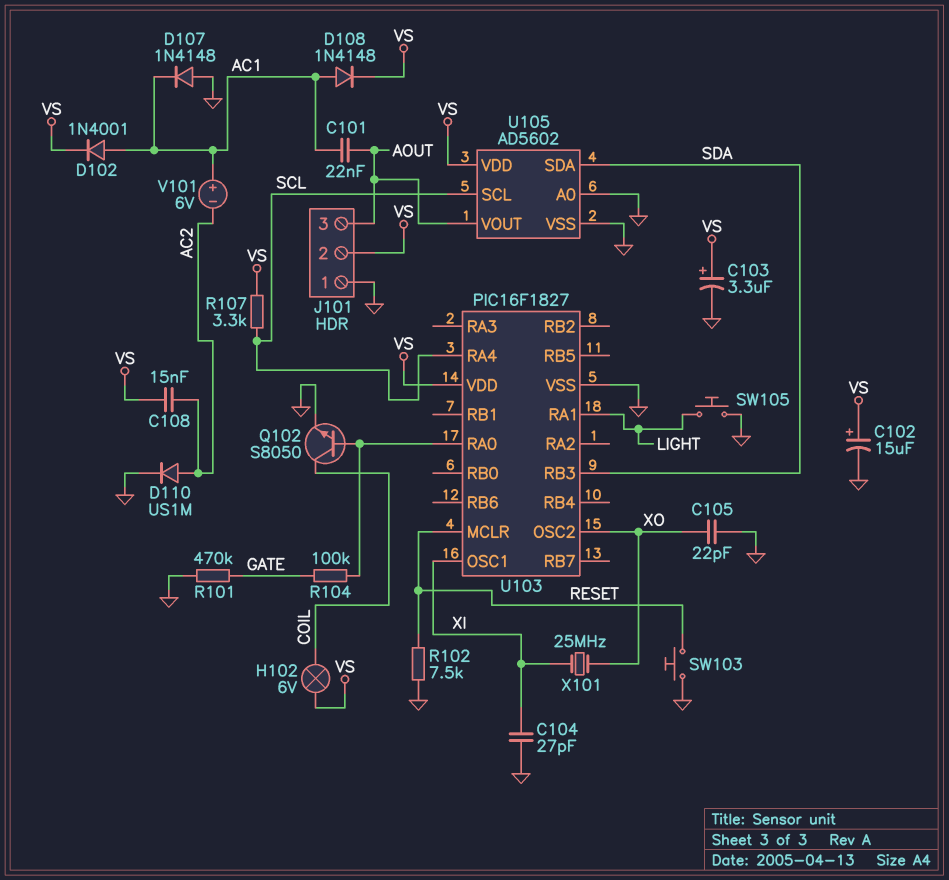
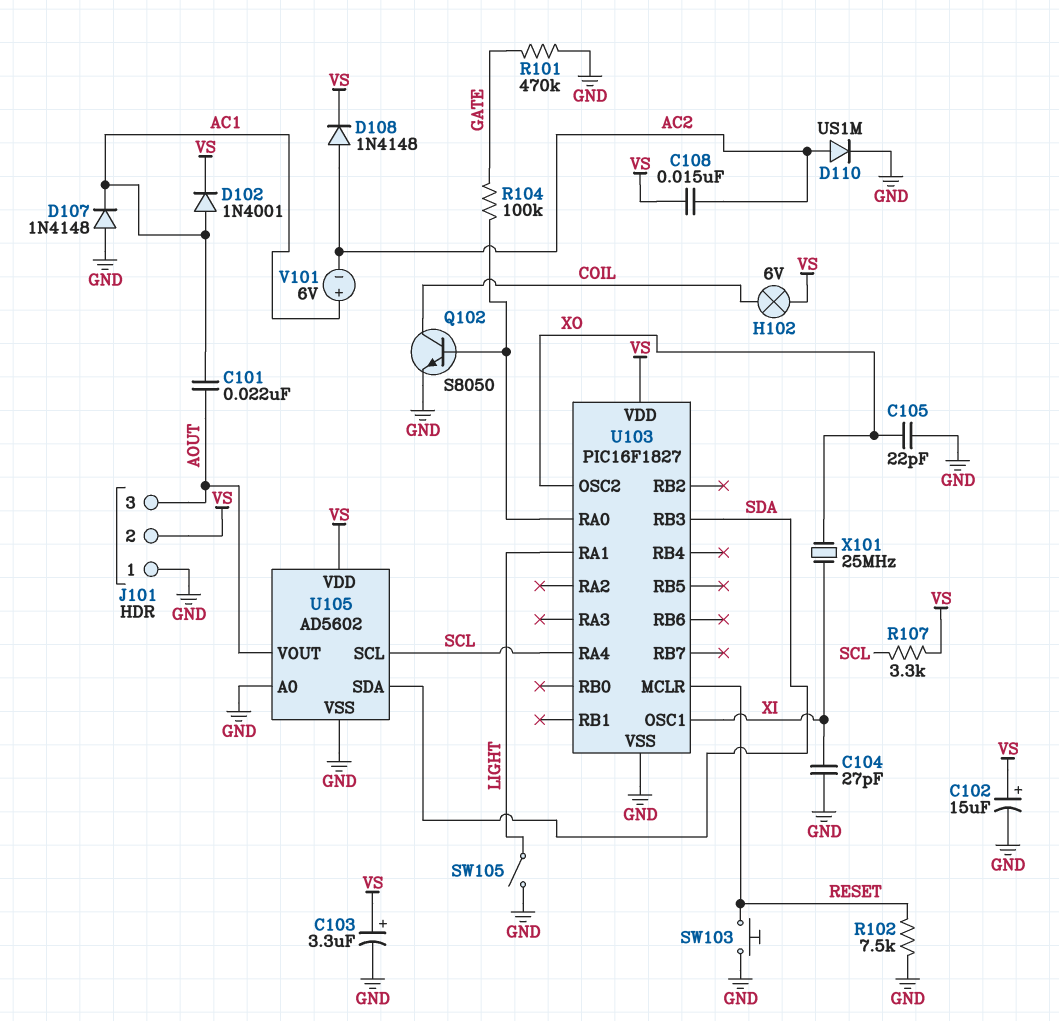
D108: diode 1N4148 (A AC1, K VS) -> diode 1N4148 (A AC2, K VS)
SW105: button (GND, LIGHT) -> switch (GND, LIGHT)

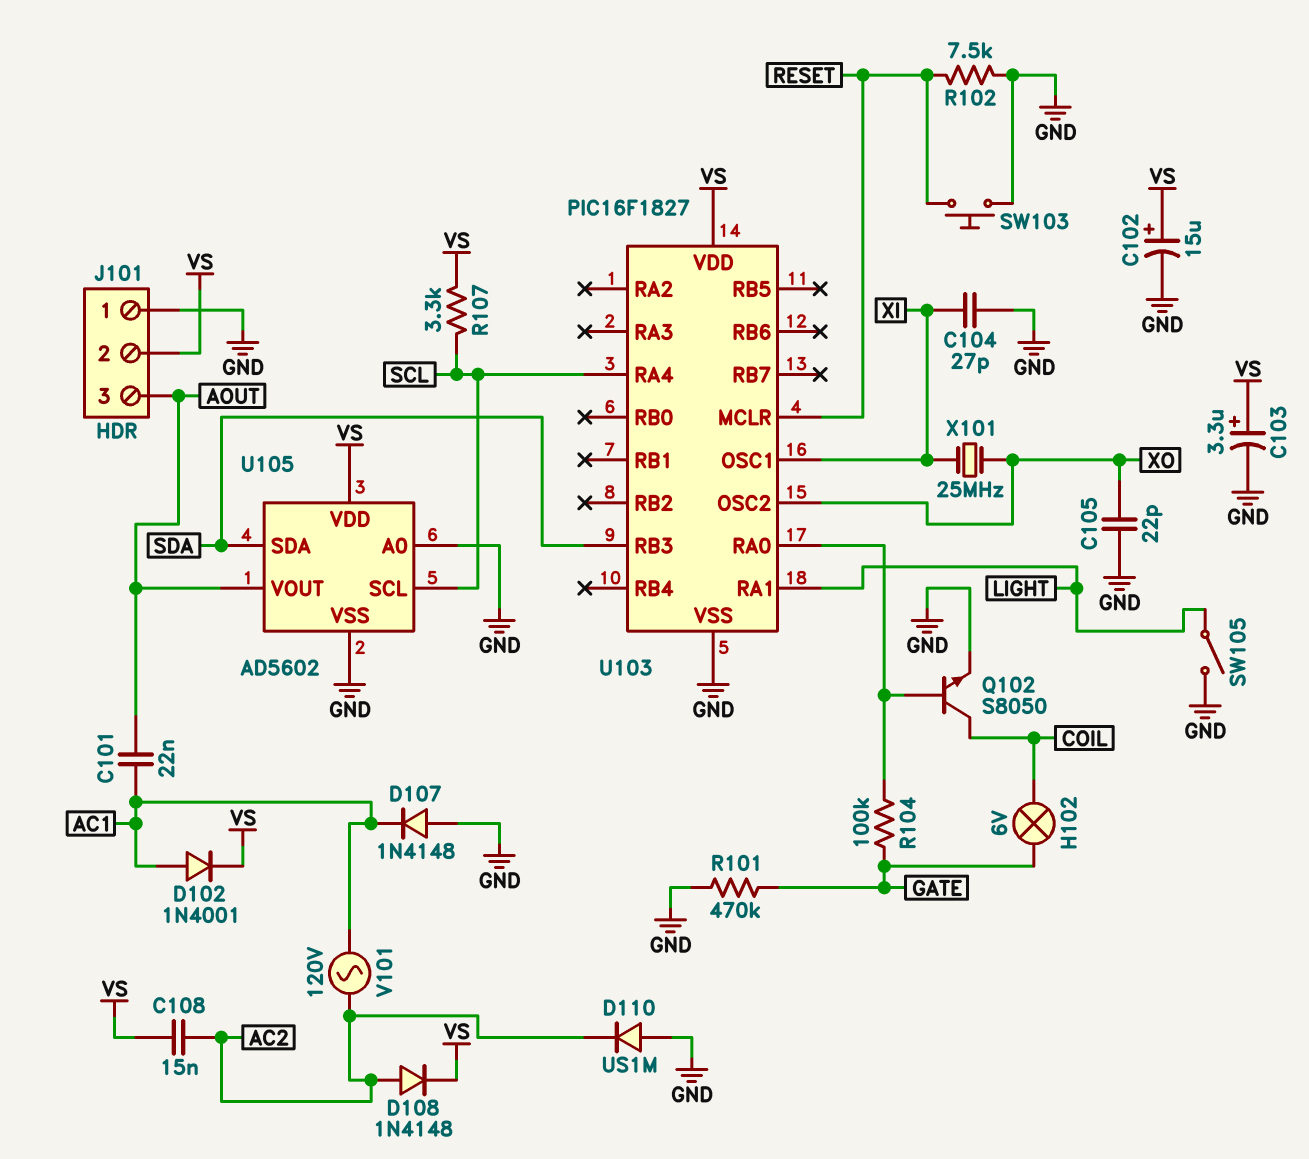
D110: diode US1M (A AC2, K GND) -> diode US1M (A GND, K AC2)
H102: lamp 6V (COIL, VS) -> lamp 6V (COIL, GATE)
V101: 6V (plus AC1, minus AC2) -> AC 120V (AC1, AC2)

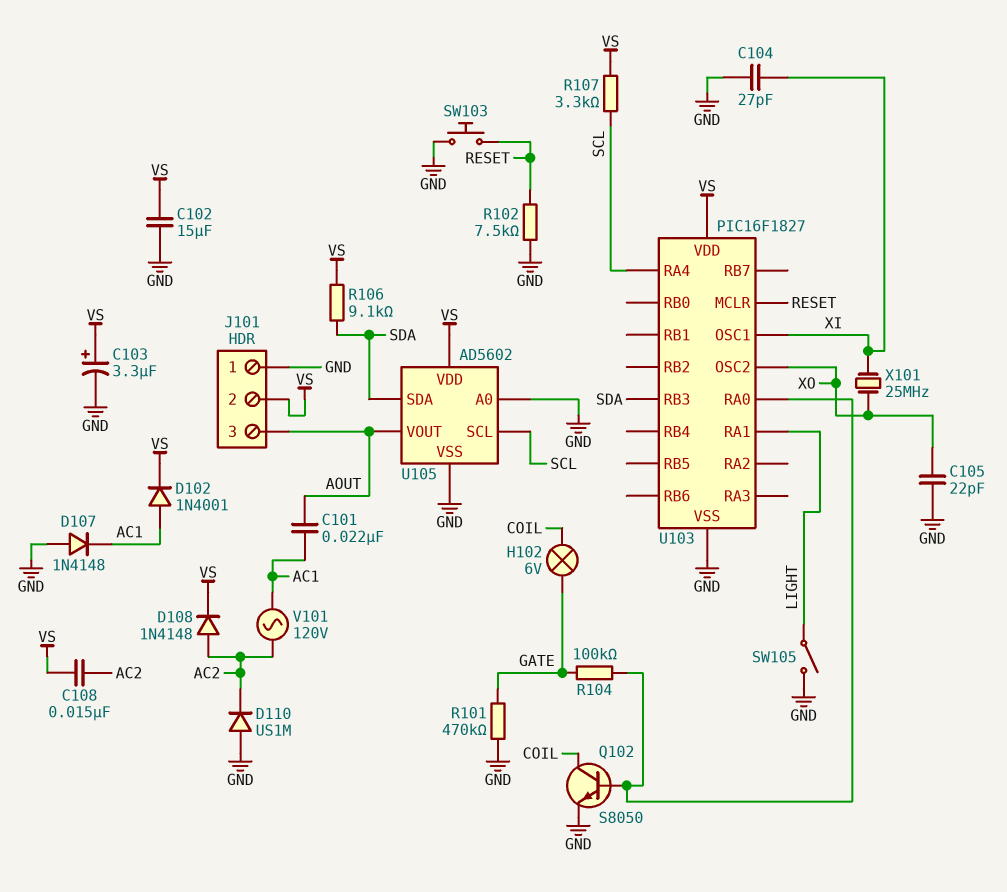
C102: 15uF (plus VS, minus GND) -> 15uF (GND, VS)
R106: none -> 9.1k (SDA, VS)

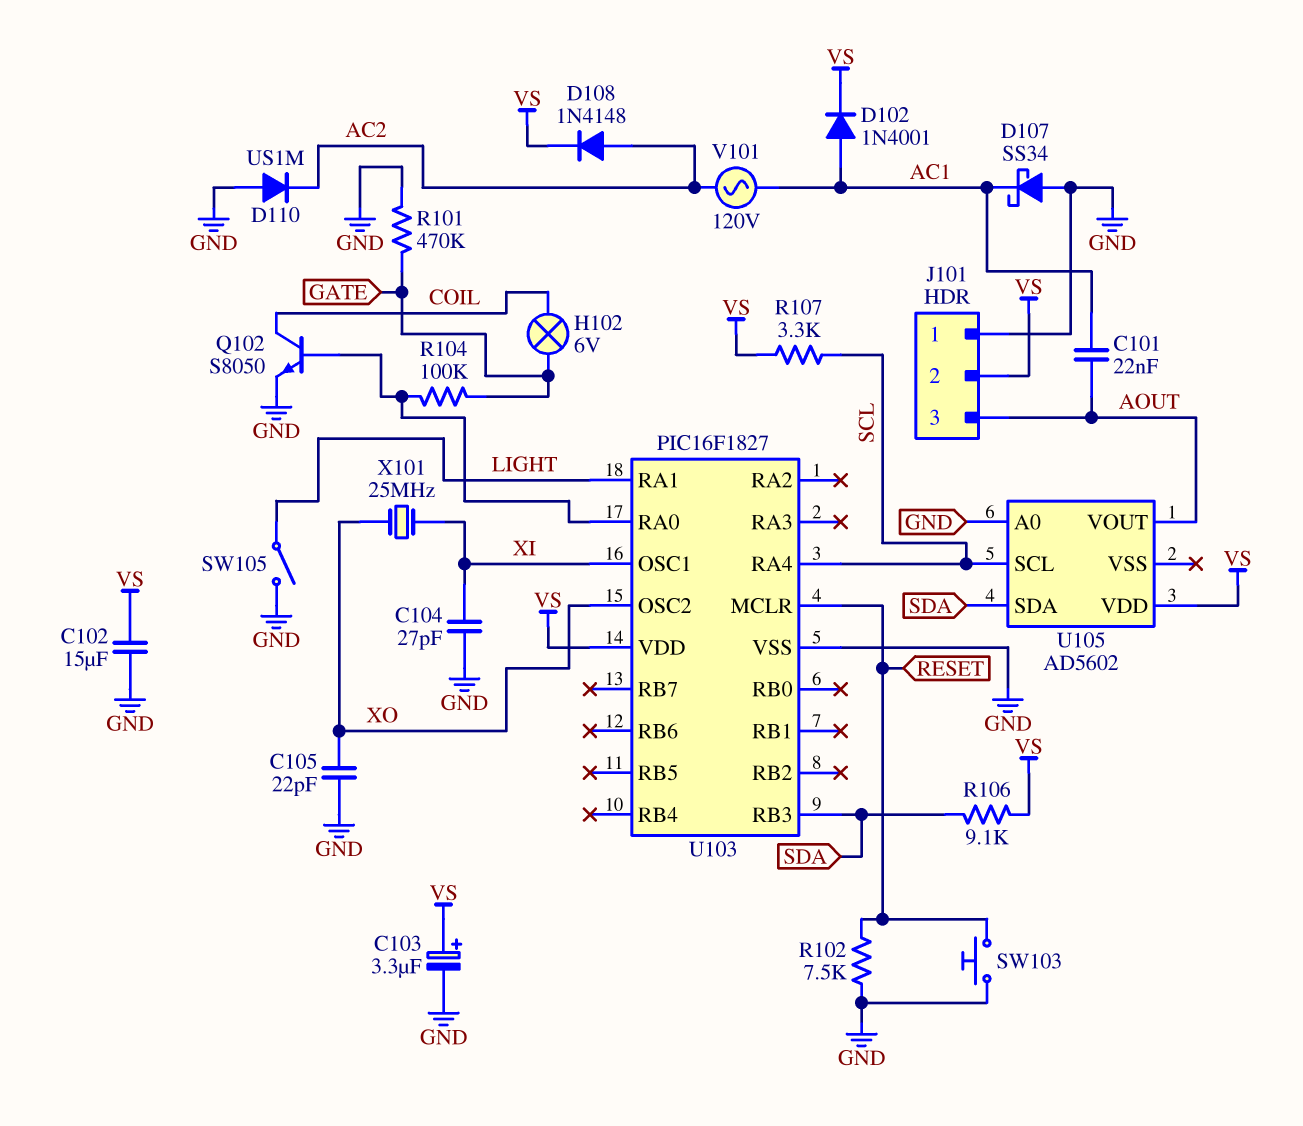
C108: 15nF (AC2, VS) -> none
D107: diode 1N4148 (A GND, K AC1) -> schottky SS34 (A GND, K AC1)
U105 pin VSS: GND -> none

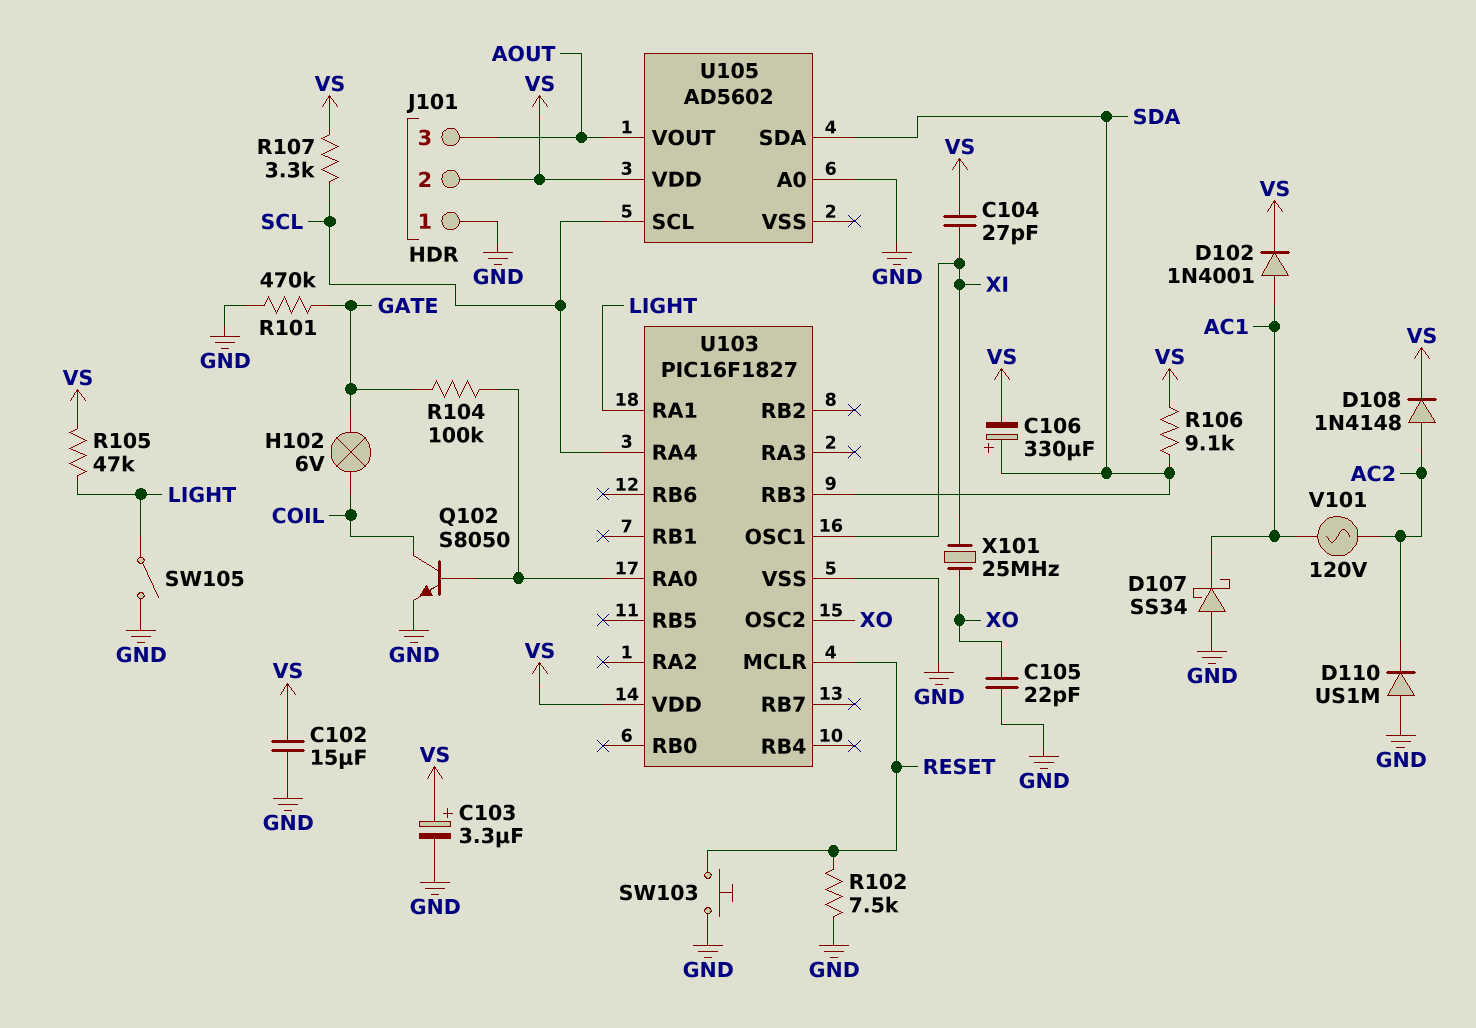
C101: 22nF (AC1, AOUT) -> none
C104: 27pF (GND, XI) -> 27pF (VS, XI)
C106: none -> 330uF (plus SDA, minus VS)
R105: none -> 47k (LIGHT, VS)

